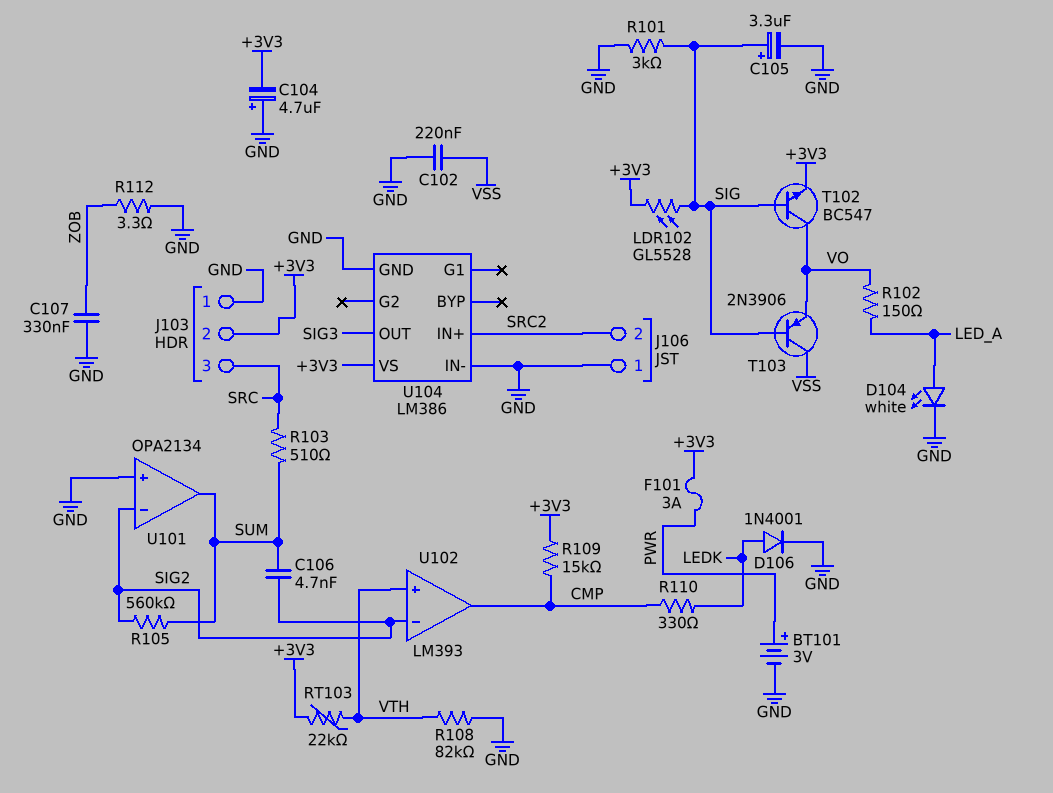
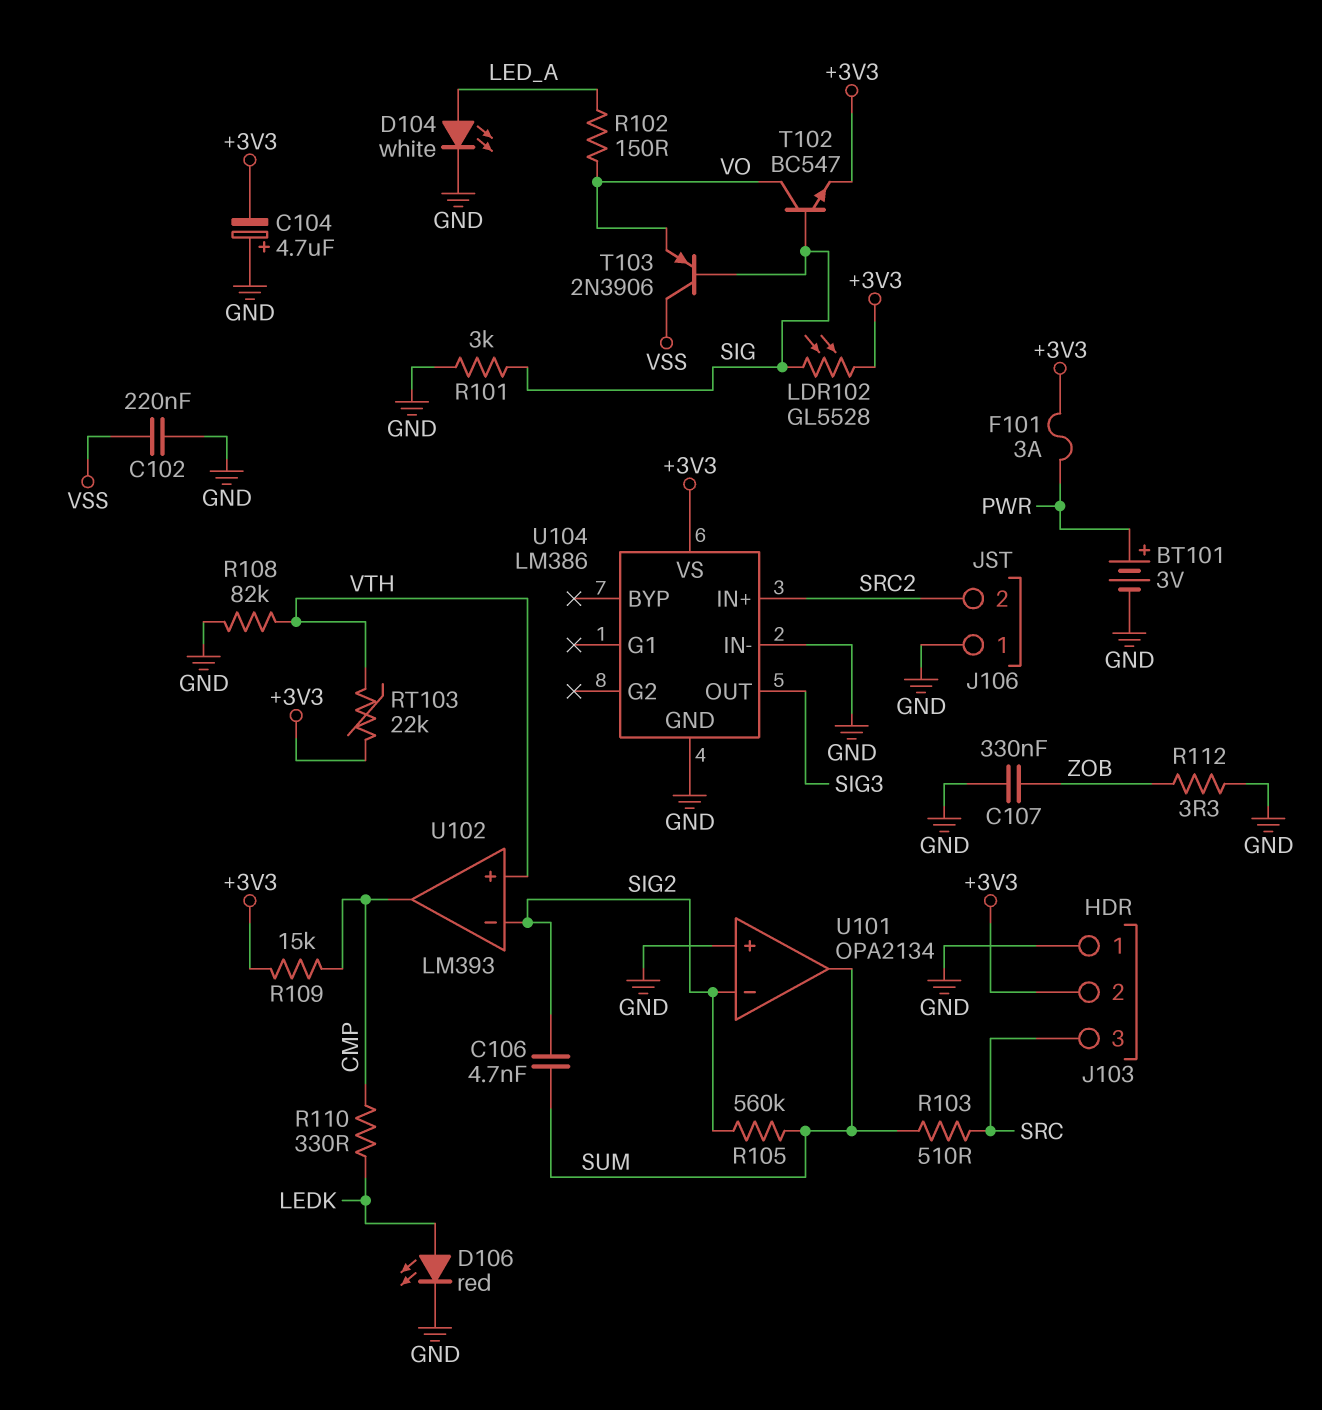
C105: 3.3uF (plus SIG, minus GND) -> none
D106: diode 1N4001 (A LEDK, K GND) -> LED red (A LEDK, K GND)

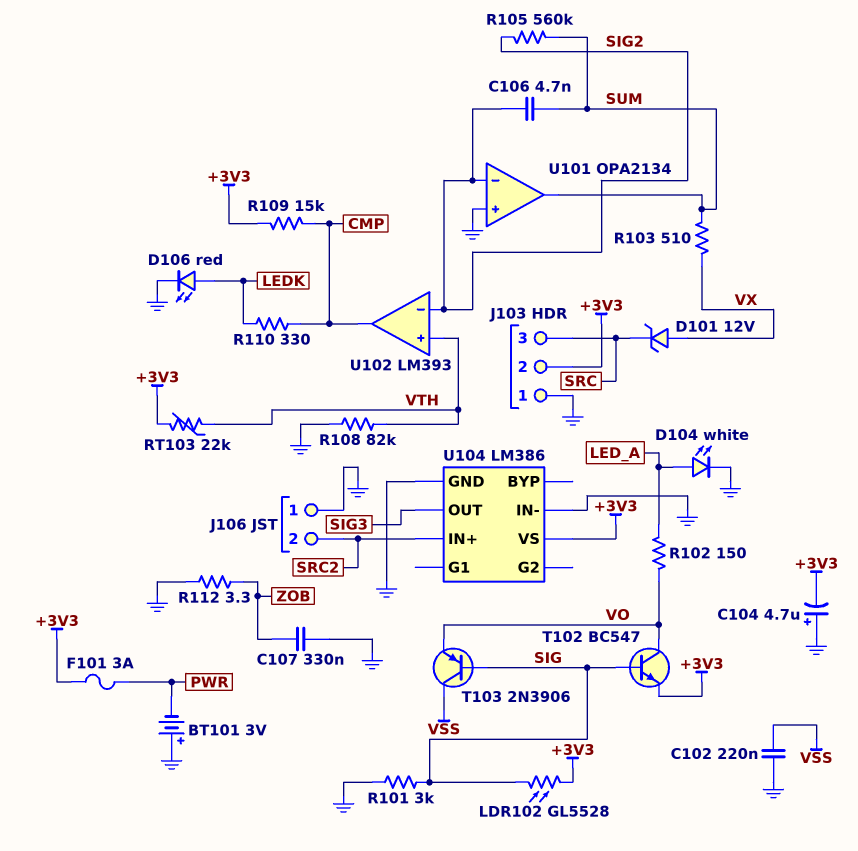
BT101: 3V (plus PWR, minus GND) -> 3V (plus GND, minus PWR)
D101: none -> zener 12V (A VX, K SRC)
R103: 510 (SRC, SUM) -> 510 (SUM, VX)

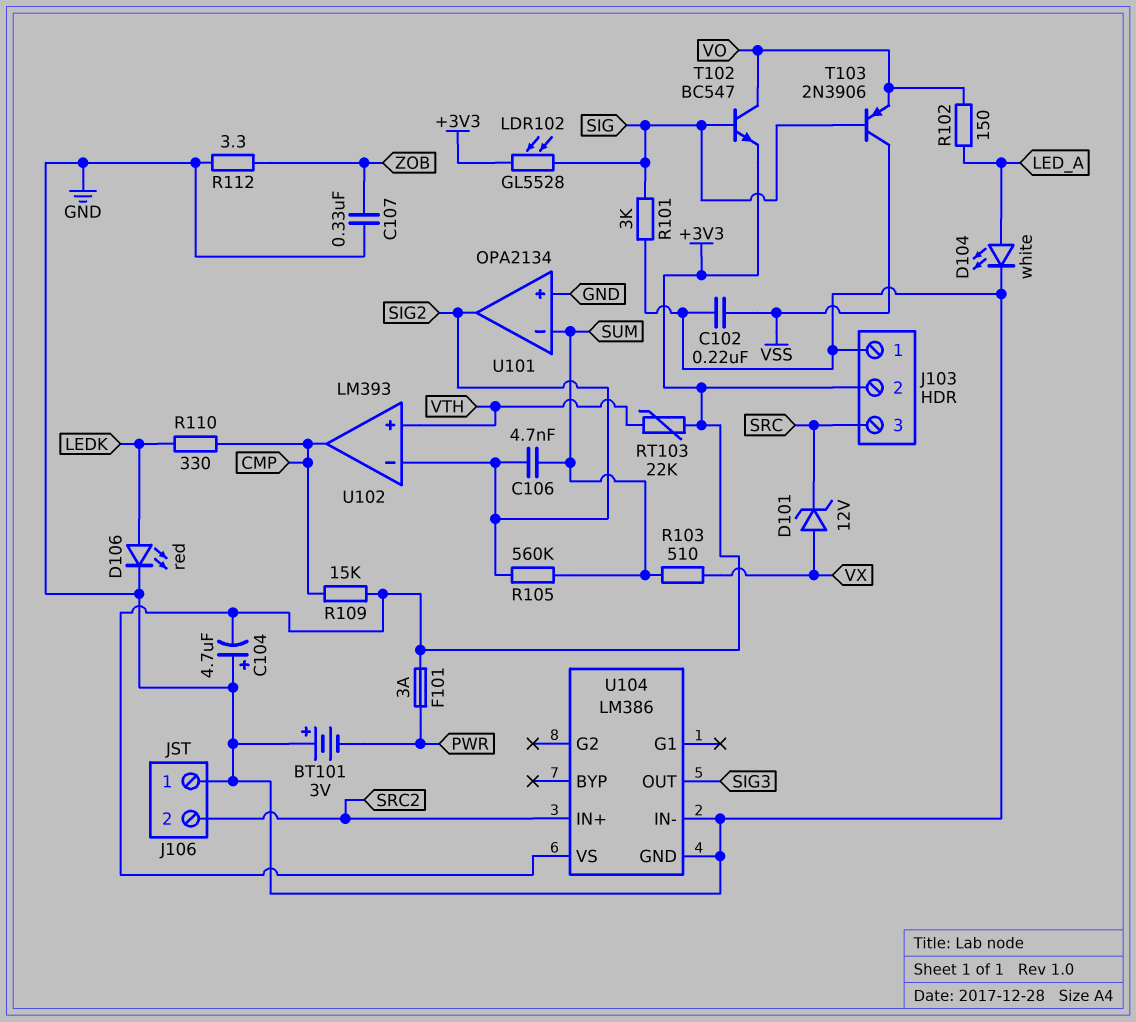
R108: 82k (GND, VTH) -> none
U101 pin in-: SIG2 -> SUM
U101 pin out: SUM -> SIG2

